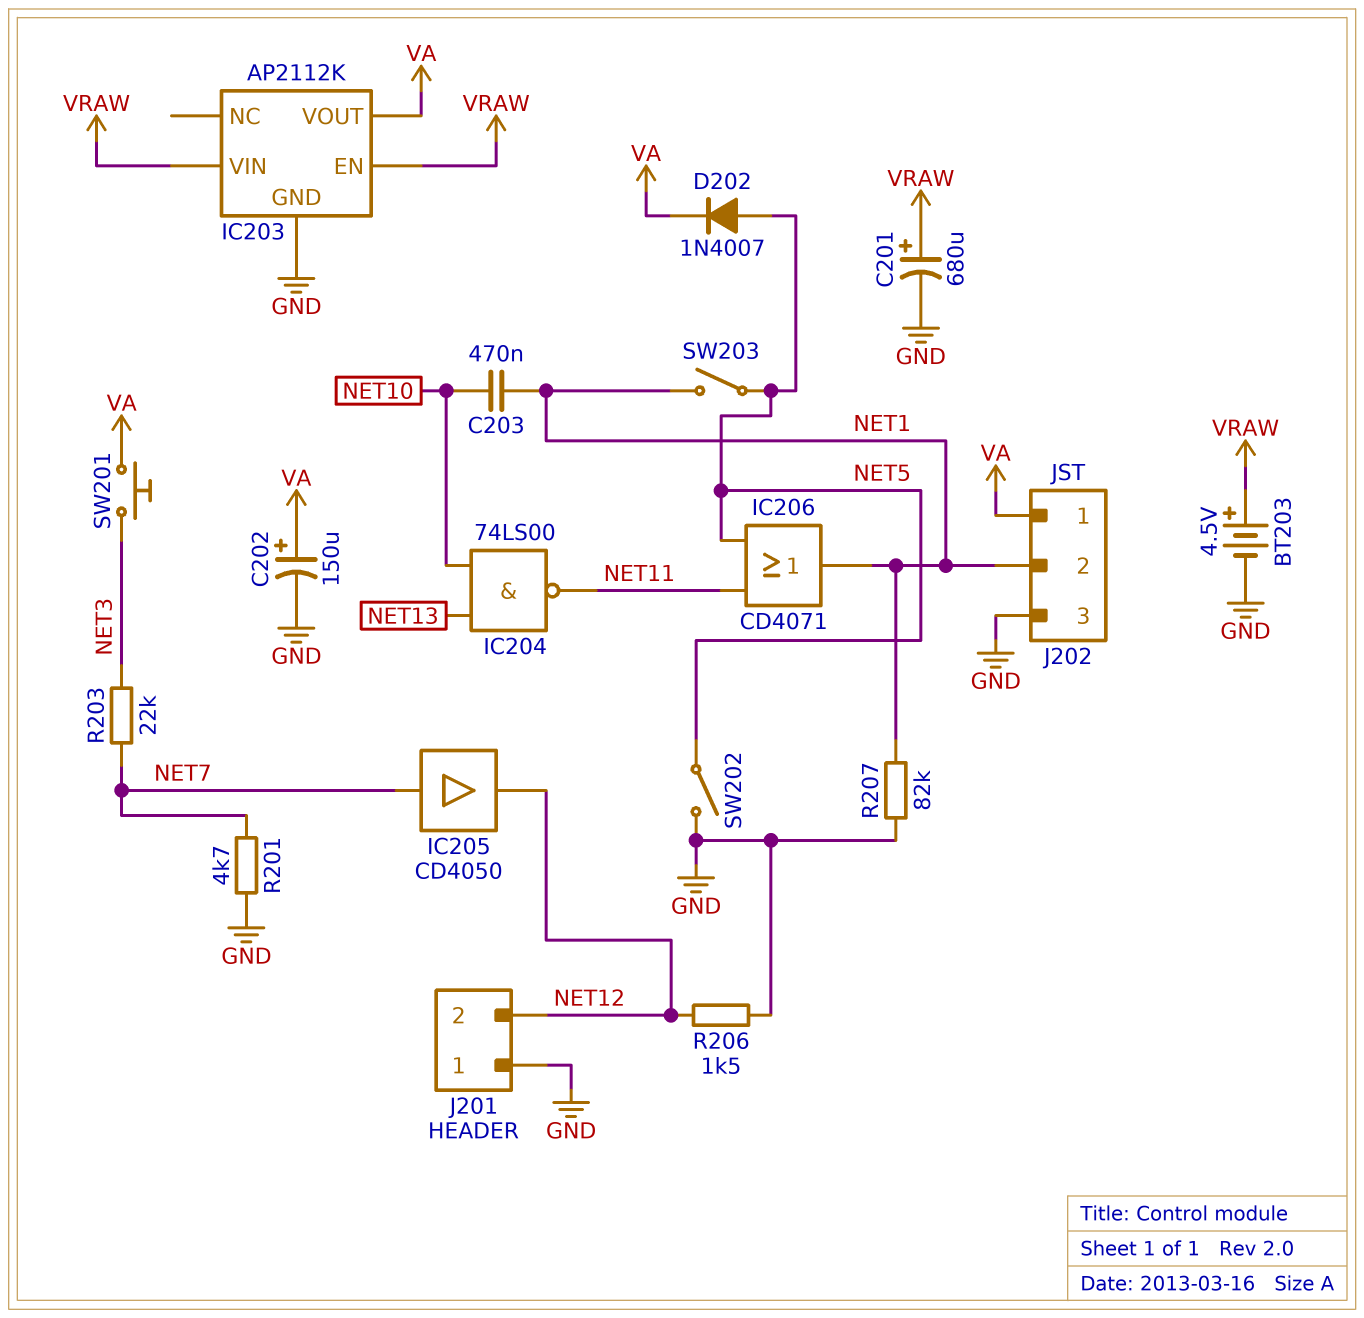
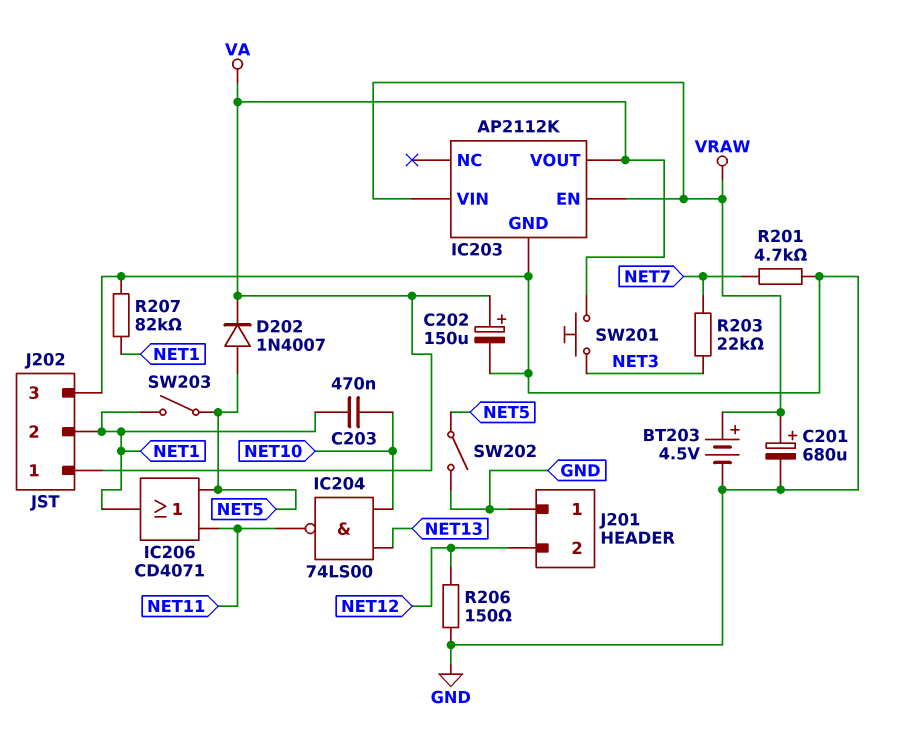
IC205: buffer CD4050 (in NET7, out NET12) -> none
R206: 1.5k (GND, NET12) -> 150 (GND, NET12)

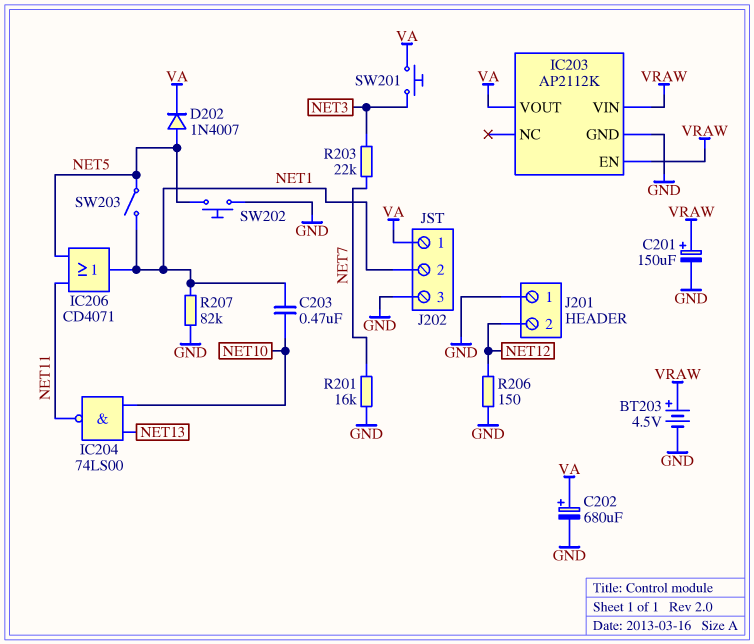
C201: 680uF (plus VRAW, minus GND) -> 150uF (plus VRAW, minus GND)
C202: 150uF (plus VA, minus GND) -> 680uF (plus VA, minus GND)
R201: 4.7k (GND, NET7) -> 16k (GND, NET7)
SW202: switch (GND, NET5) -> button (GND, NET5)

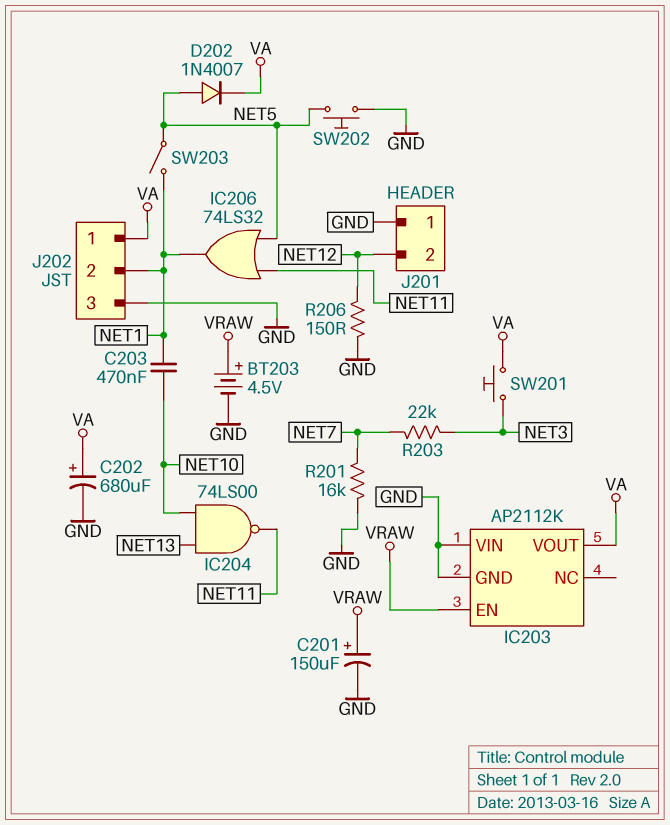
IC203 pin VIN: VRAW -> GND
IC206: OR CD4071 (in NET5, in NET11, out NET1) -> OR 74LS32 (in NET5, in NET11, out NET1)
R207: 82k (GND, NET1) -> none

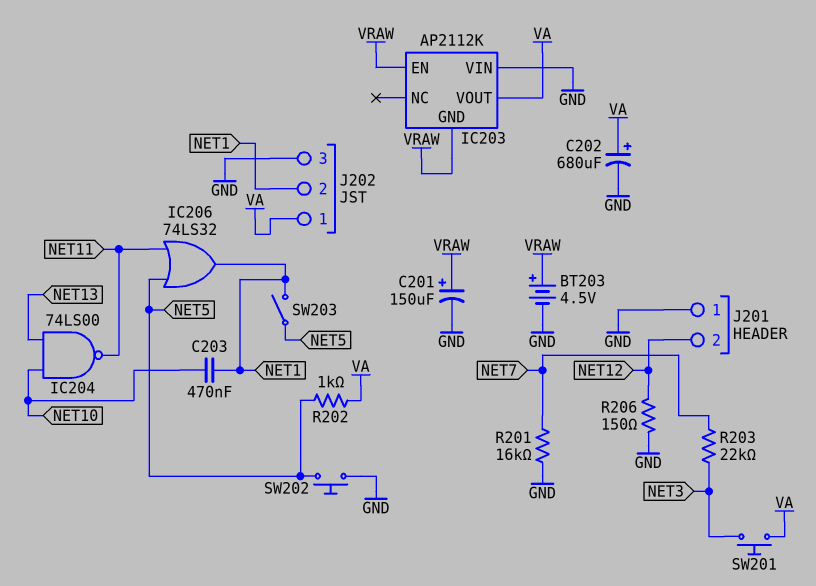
D202: diode 1N4007 (A NET5, K VA) -> none
IC203 pin GND: GND -> VRAW
R202: none -> 1k (NET5, VA)

